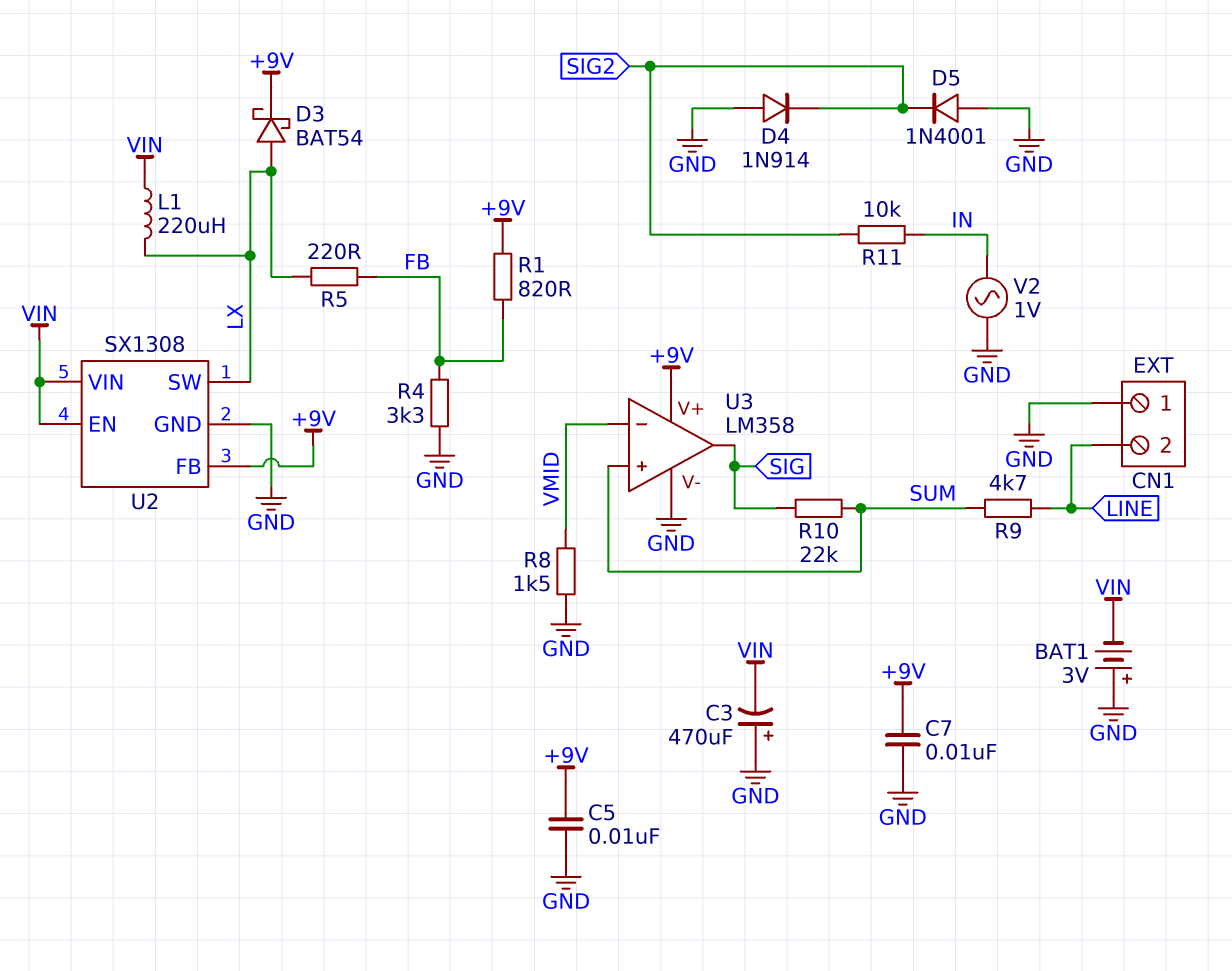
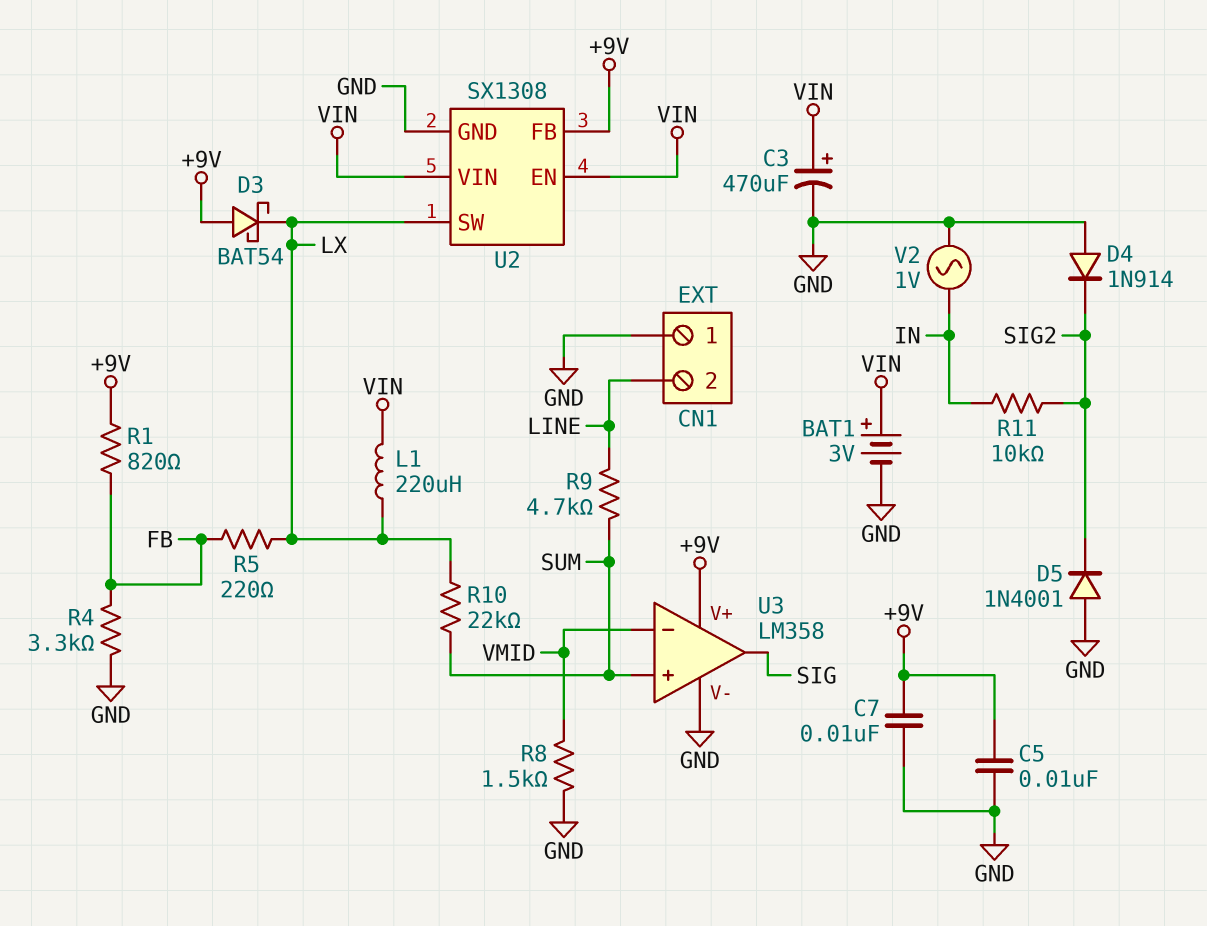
BAT1: 3V (plus GND, minus VIN) -> 3V (plus VIN, minus GND)
C3: 470uF (plus GND, minus VIN) -> 470uF (plus VIN, minus GND)
D3: schottky BAT54 (A LX, K +9V) -> schottky BAT54 (A +9V, K LX)
R10: 22k (SIG, SUM) -> 22k (LX, SUM)

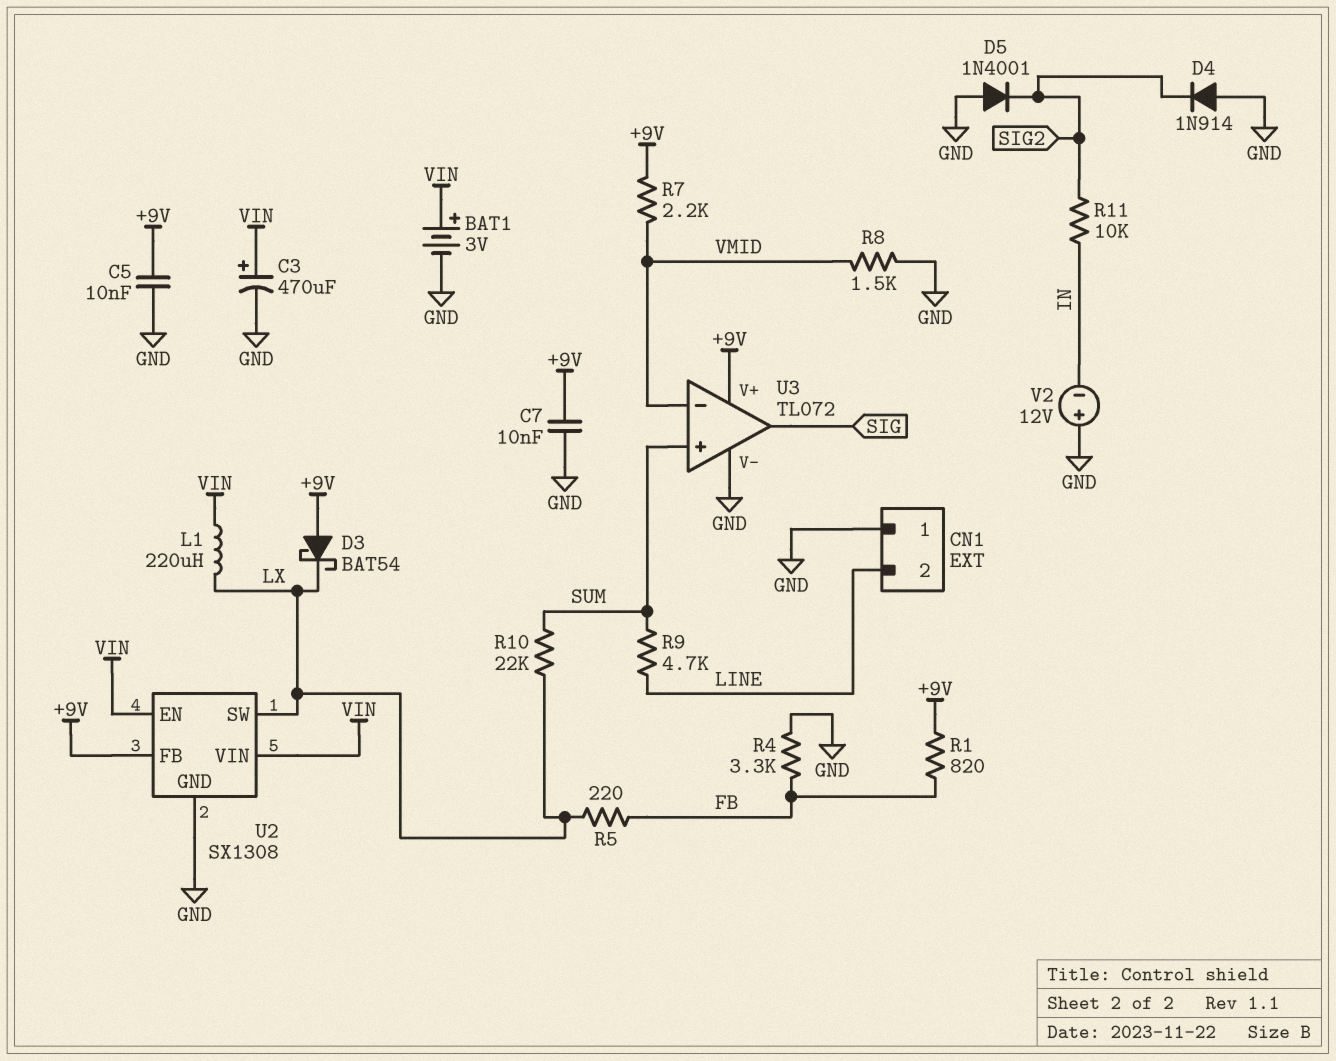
R7: none -> 2.2k (+9V, VMID)
U3: LM358 -> TL072
V2: AC 1V (GND, IN) -> 12V (plus GND, minus IN)

